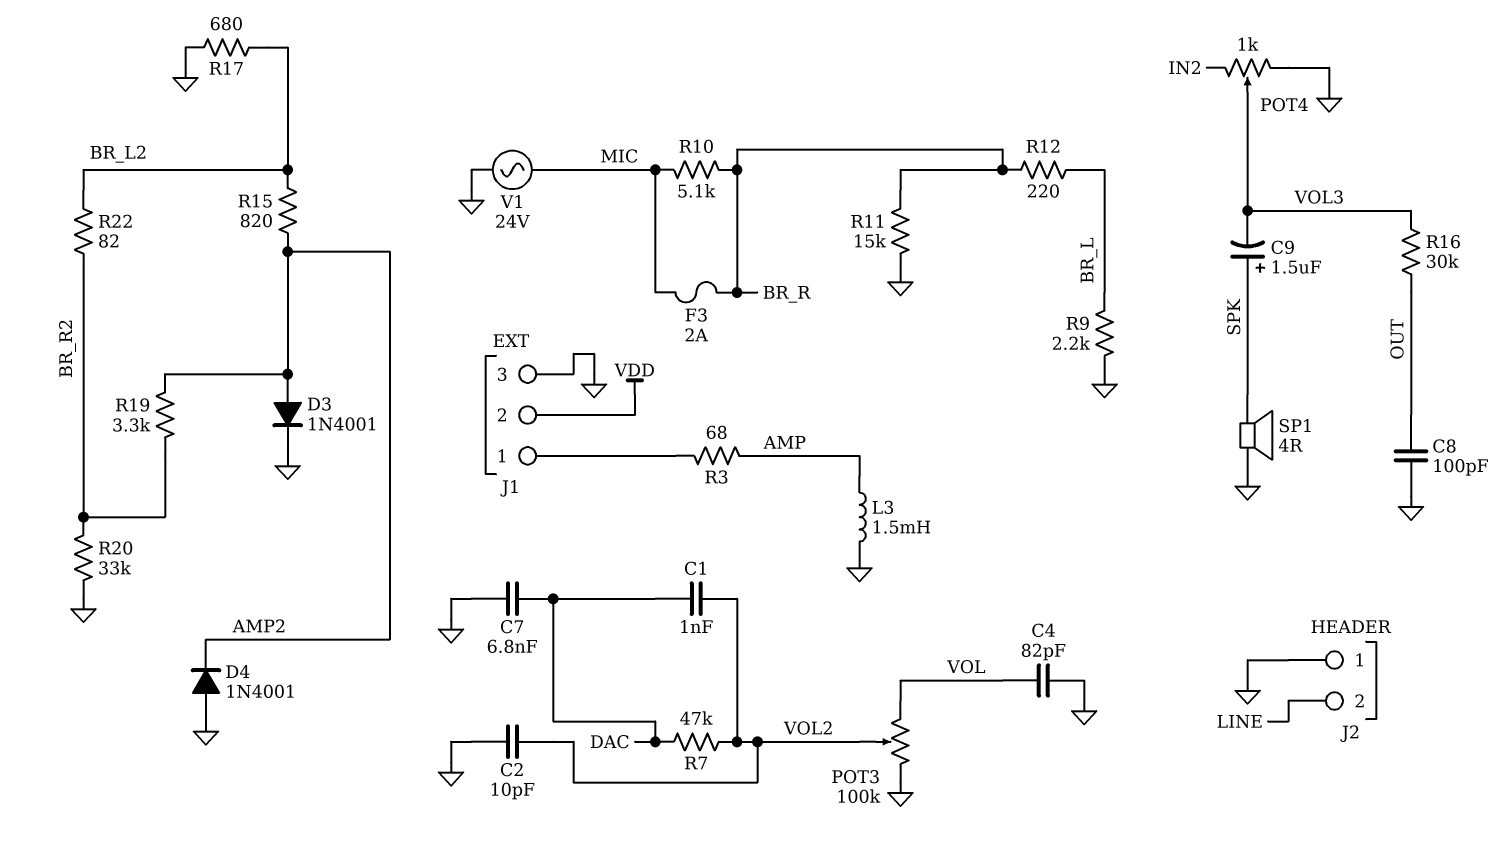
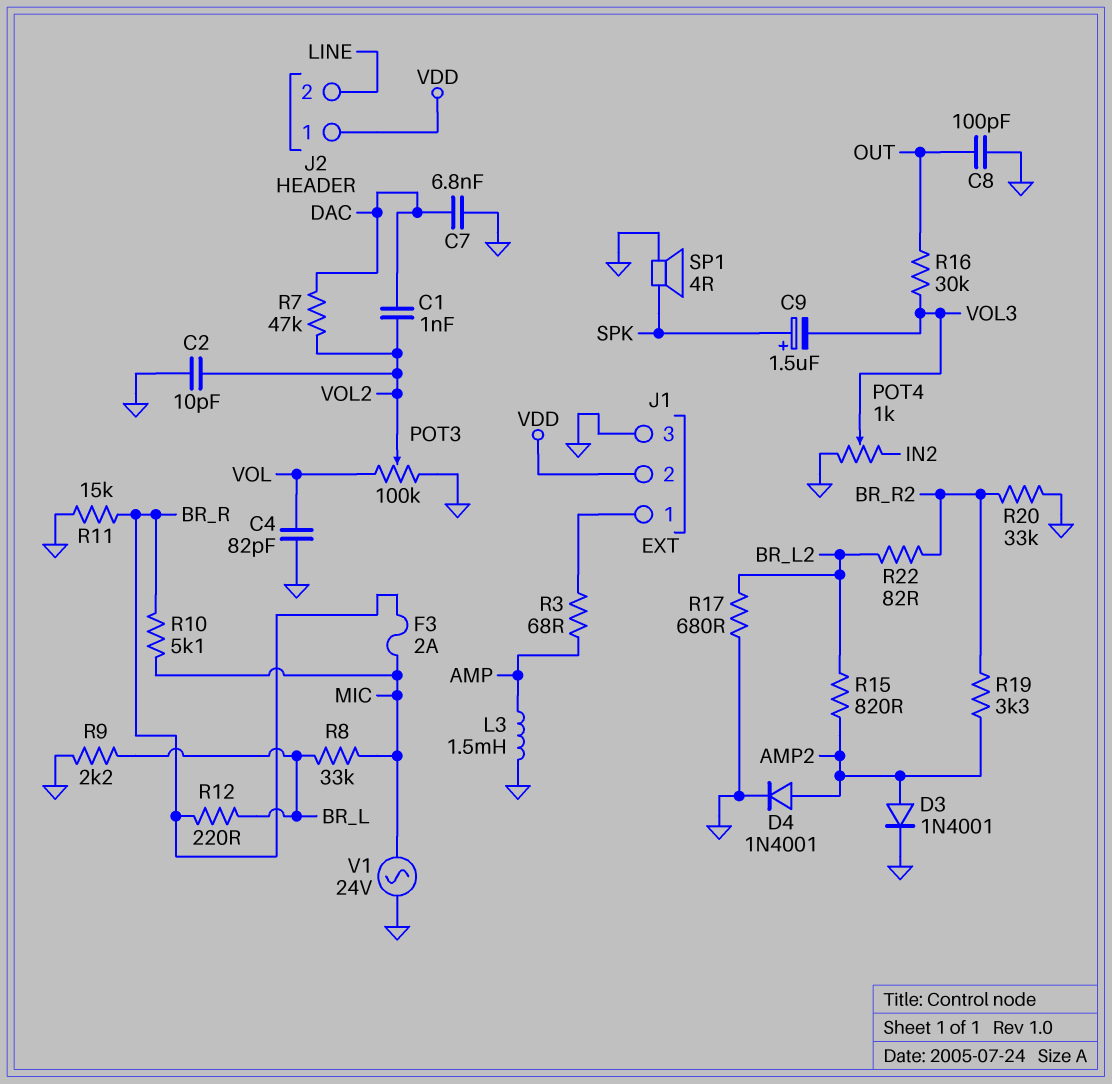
D4: diode 1N4001 (A GND, K AMP2) -> diode 1N4001 (A AMP2, K GND)
J2 pin 1: GND -> VDD
R8: none -> 33k (BR_L, MIC)

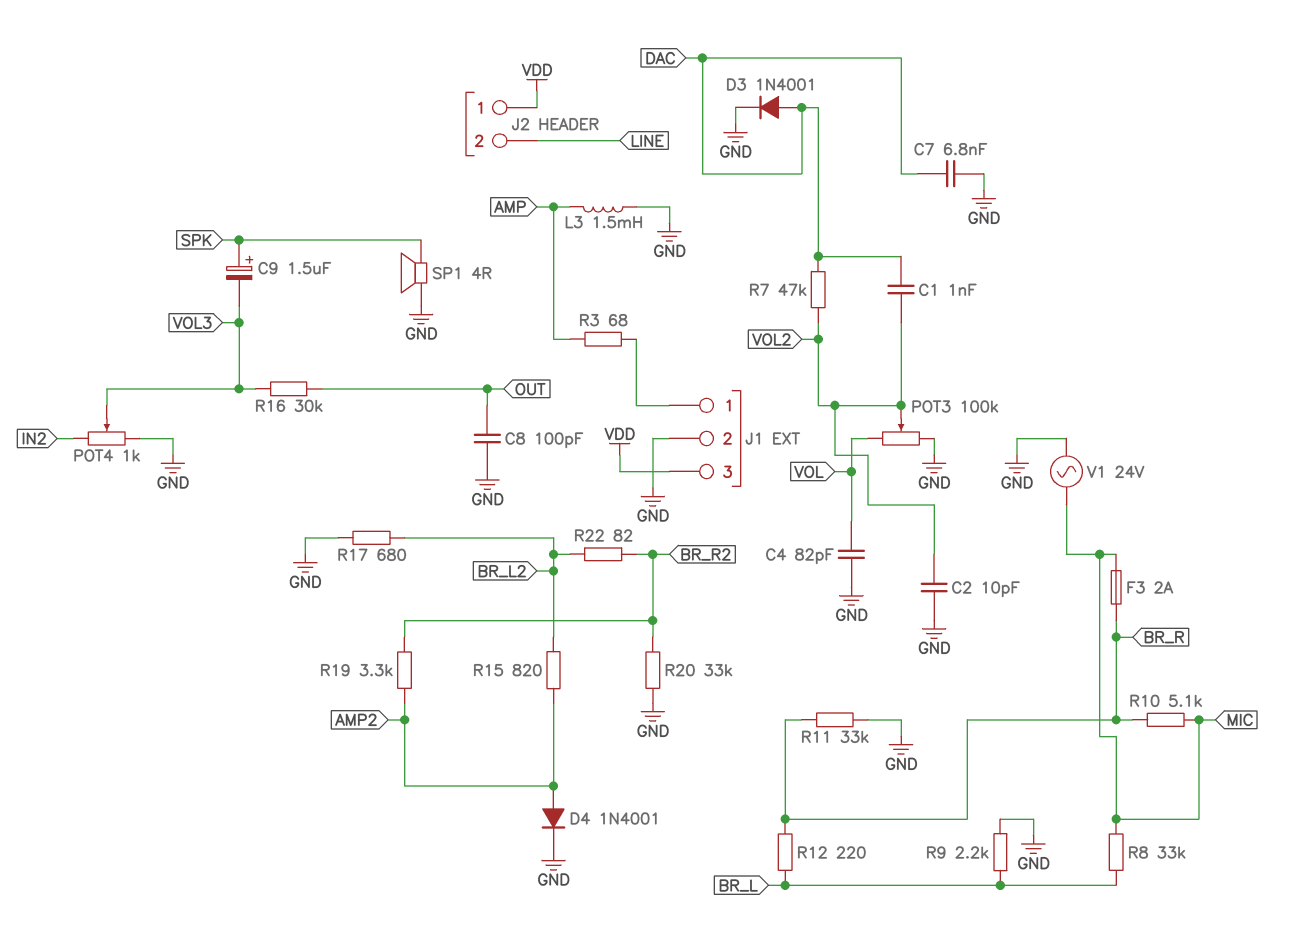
D3: diode 1N4001 (A AMP2, K GND) -> diode 1N4001 (A DAC, K GND)
J1 pin 2: VDD -> GND
J1 pin 3: GND -> VDD
R11: 15k (BR_R, GND) -> 33k (BR_R, GND)

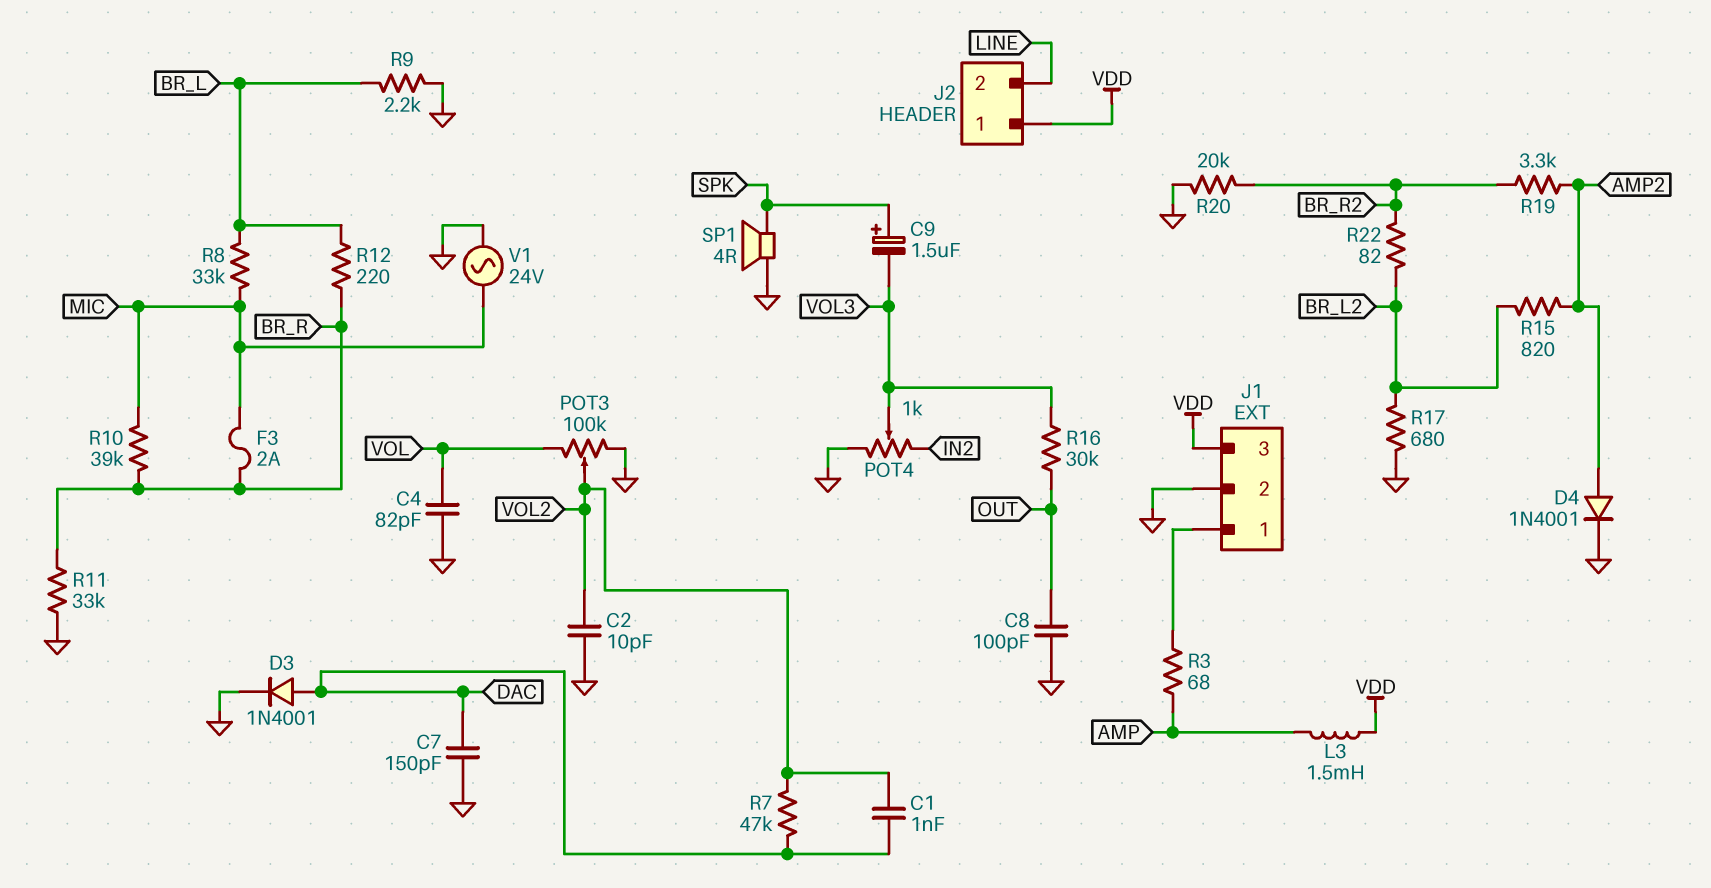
C7: 6.8nF (DAC, GND) -> 150pF (DAC, GND)
L3: 1.5mH (AMP, GND) -> 1.5mH (AMP, VDD)
R10: 5.1k (BR_R, MIC) -> 39k (BR_R, MIC)
R20: 33k (BR_R2, GND) -> 20k (BR_R2, GND)

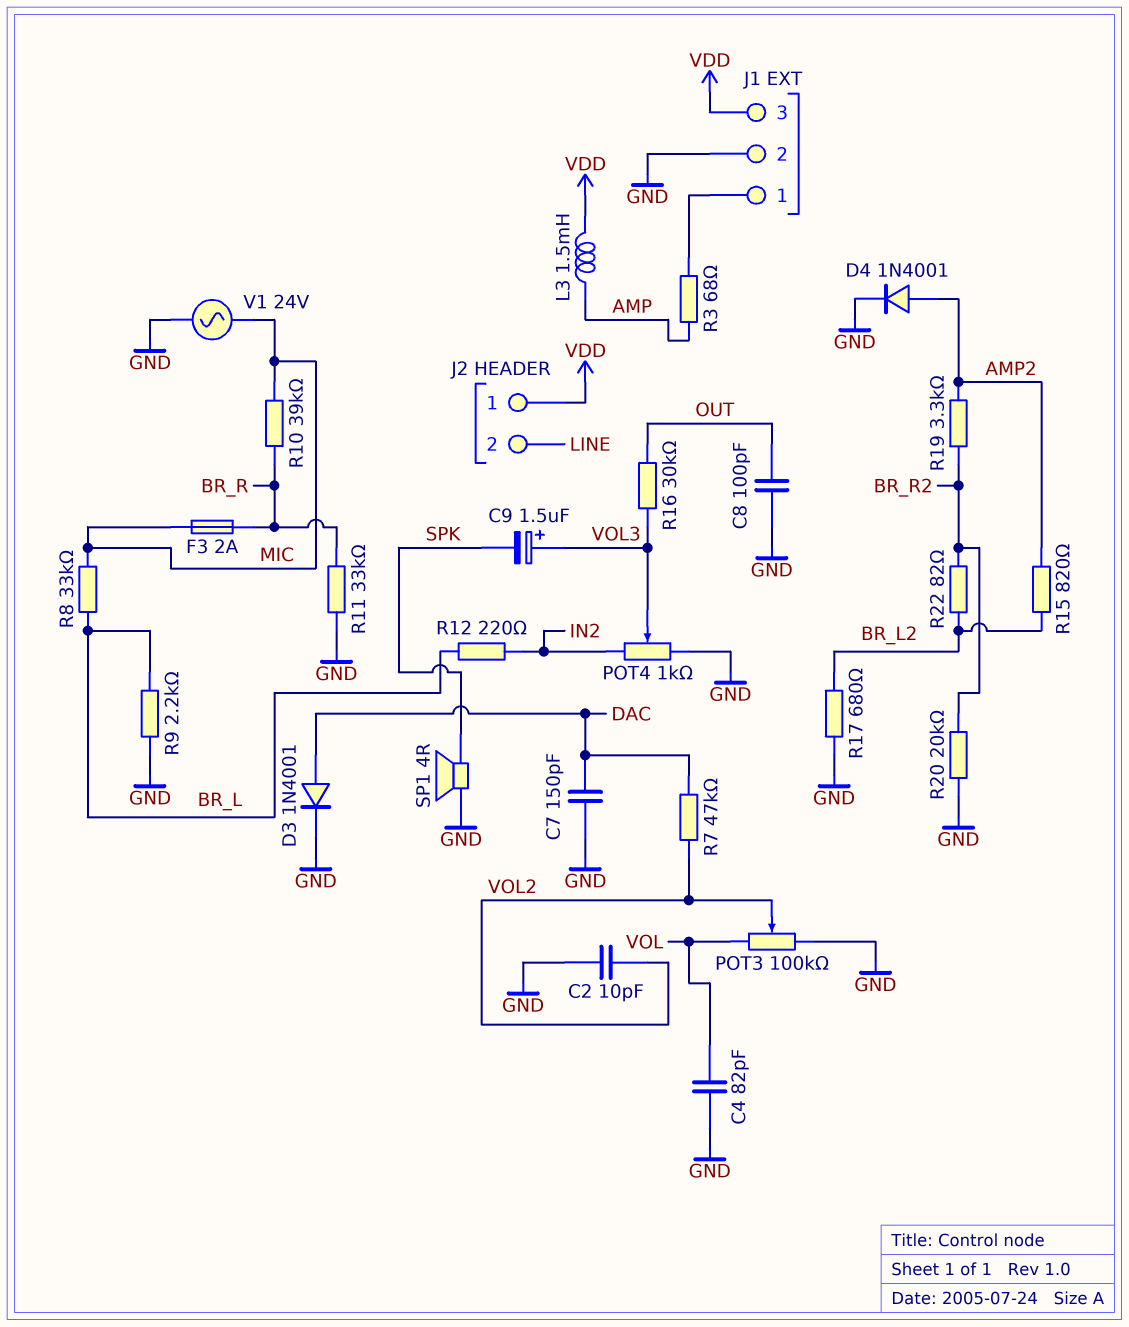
C1: 1nF (DAC, VOL2) -> none
C9: 1.5uF (plus SPK, minus VOL3) -> 1.5uF (plus VOL3, minus SPK)
R12: 220 (BR_L, BR_R) -> 220 (BR_L, IN2)

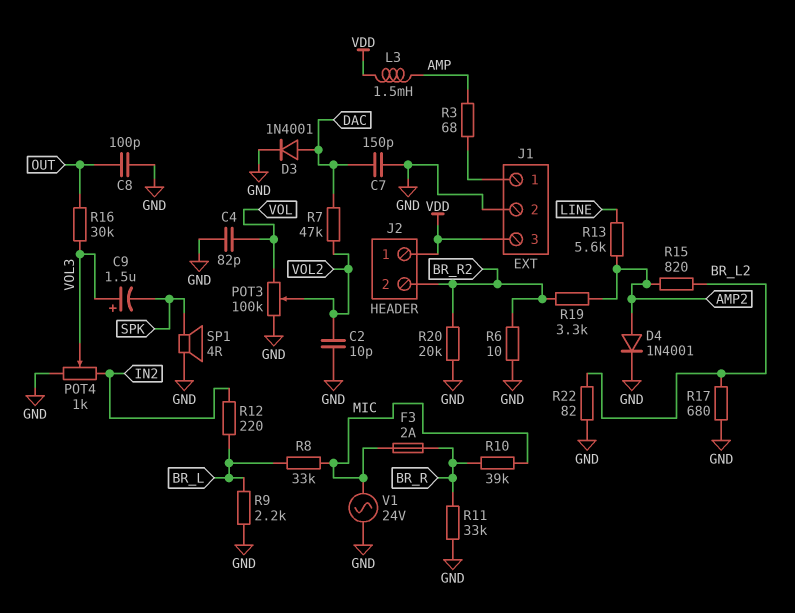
J2 pin 2: LINE -> BR_R2
R6: none -> 10 (BR_R2, GND)
R13: none -> 5.6k (AMP2, LINE)
R22: 82 (BR_L2, BR_R2) -> 82 (BR_L2, GND)

